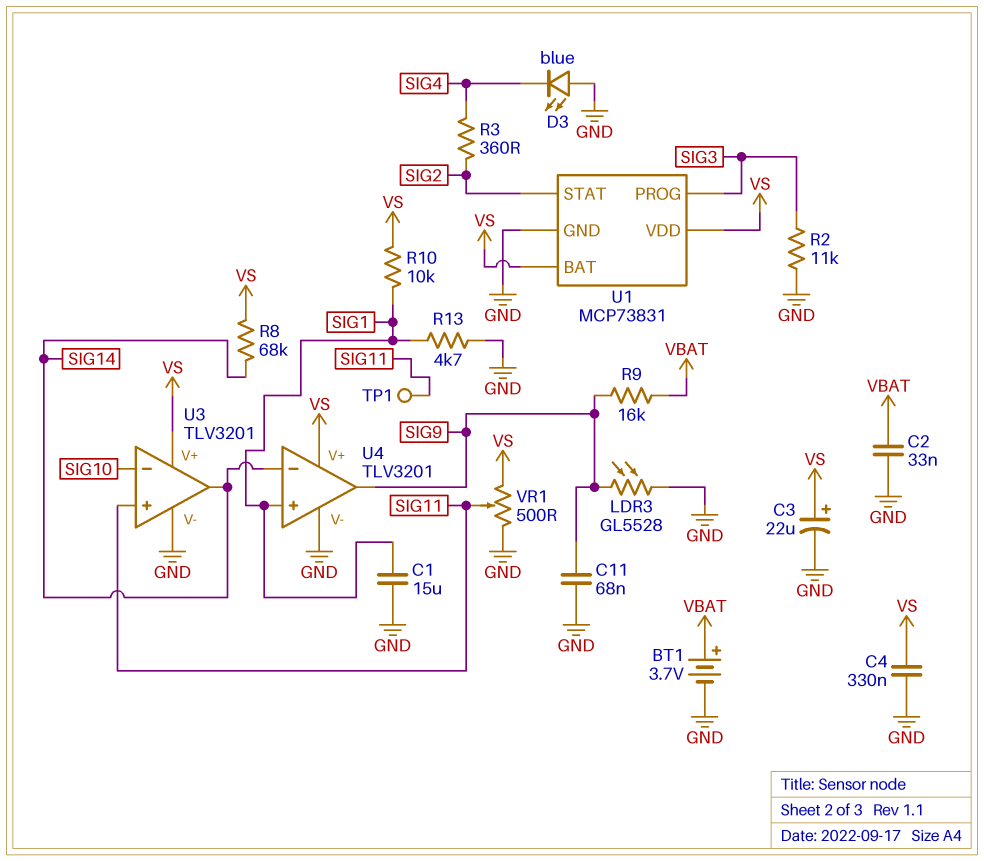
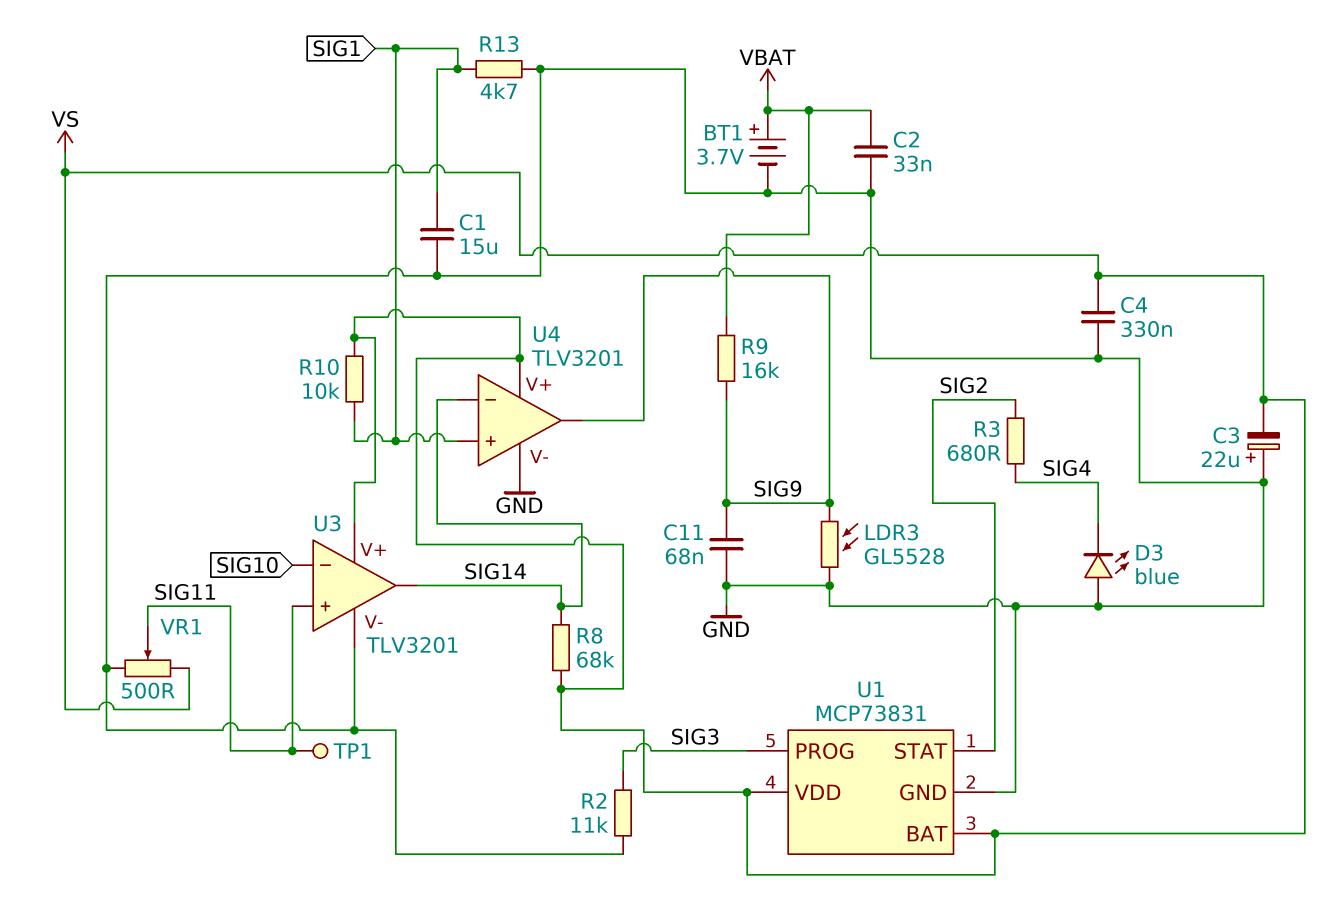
C3: 22uF (plus VS, minus GND) -> 22uF (plus GND, minus VS)
R3: 360 (SIG2, SIG4) -> 680 (SIG2, SIG4)

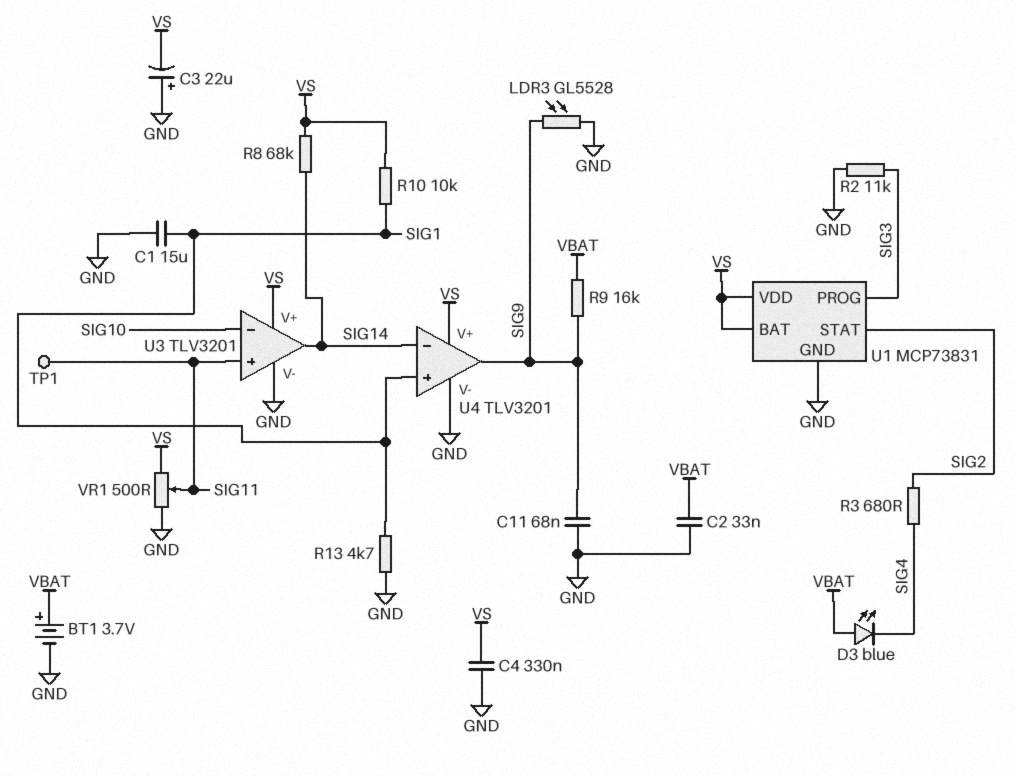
D3: LED blue (A GND, K SIG4) -> LED blue (A VBAT, K SIG4)

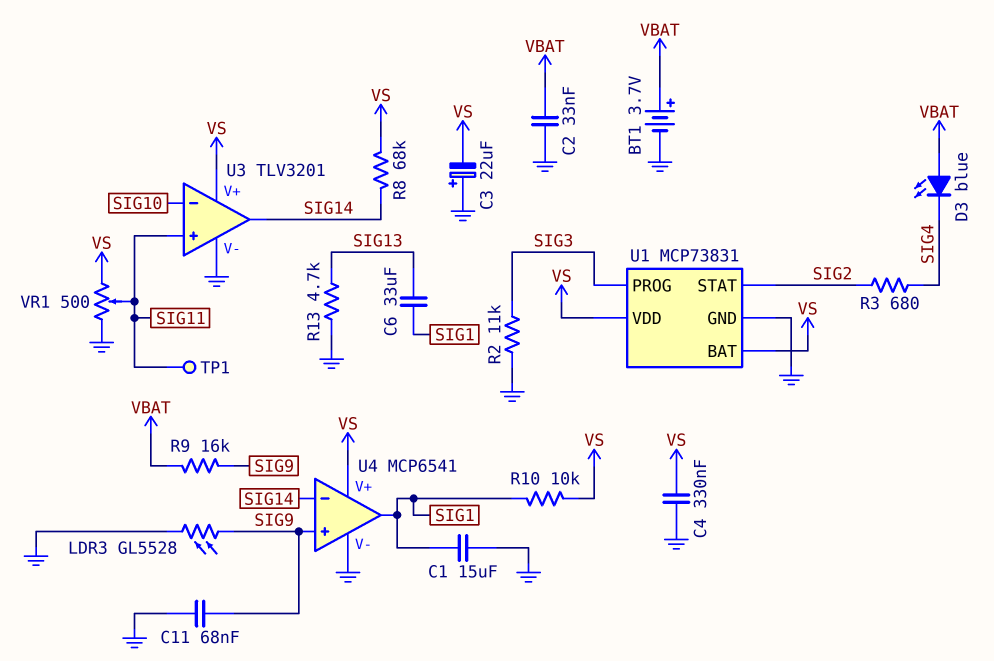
C6: none -> 33uF (SIG1, SIG13)
R13: 4.7k (GND, SIG1) -> 4.7k (GND, SIG13)
U4: TLV3201 -> MCP6541
U4 pin in+: SIG1 -> SIG9
U4 pin out: SIG9 -> SIG1

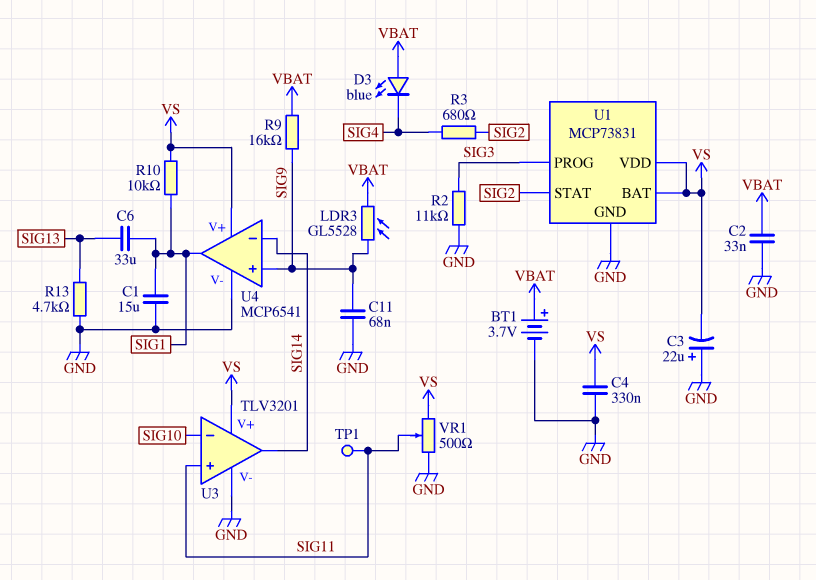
LDR3: GL5528 (GND, SIG9) -> GL5528 (SIG9, VBAT)
R8: 68k (SIG14, VS) -> none

